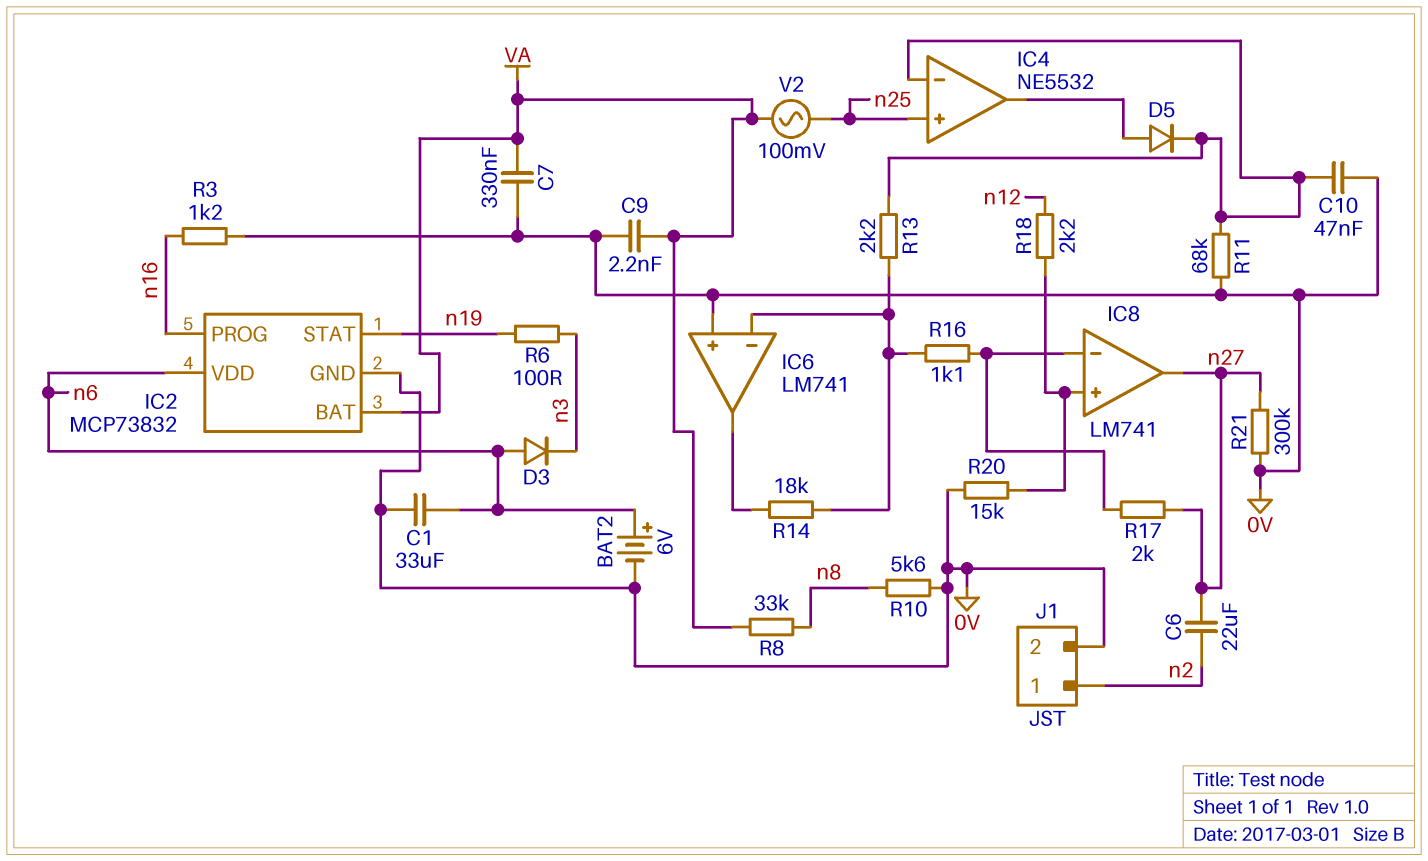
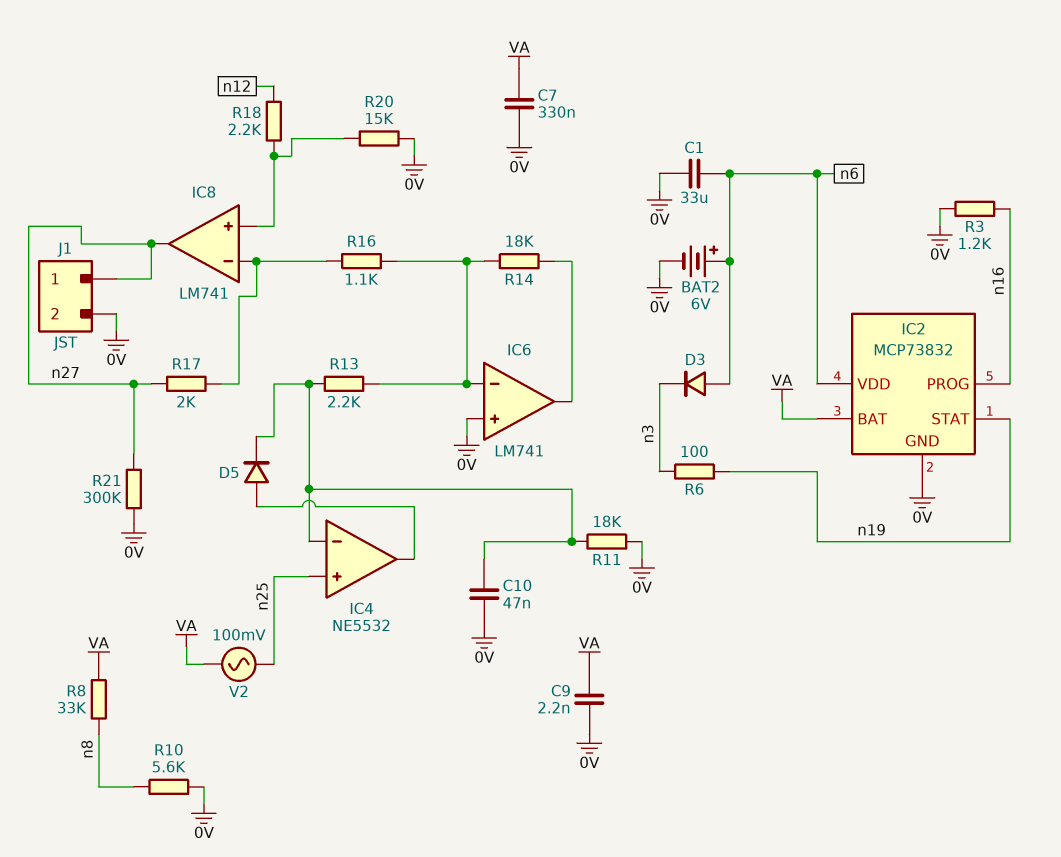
C6: 22uF (n2, n27) -> none
J1 pin 1: n2 -> n27
R11: 68k (0V, IC4/in-) -> 18k (0V, IC4/in-)

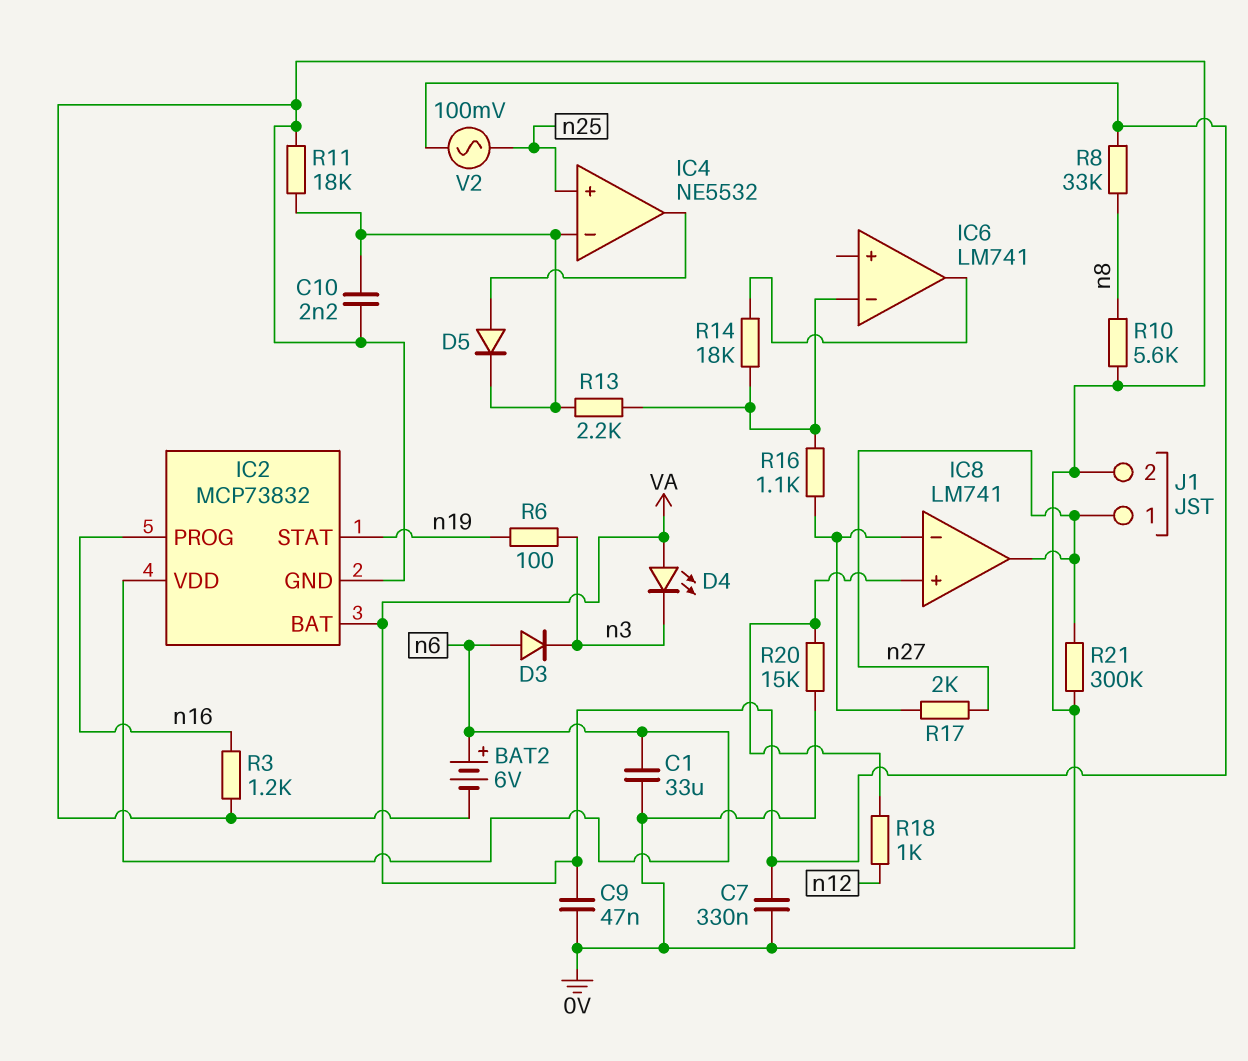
C9: 2.2nF (0V, VA) -> 47nF (0V, VA)
C10: 47nF (0V, IC4/in-) -> 2.2nF (0V, IC4/in-)
D4: none -> LED (A VA, K n3)
IC6 pin in+: 0V -> none
R18: 2.2k (IC8/in+, n12) -> 1k (IC8/in+, n12)

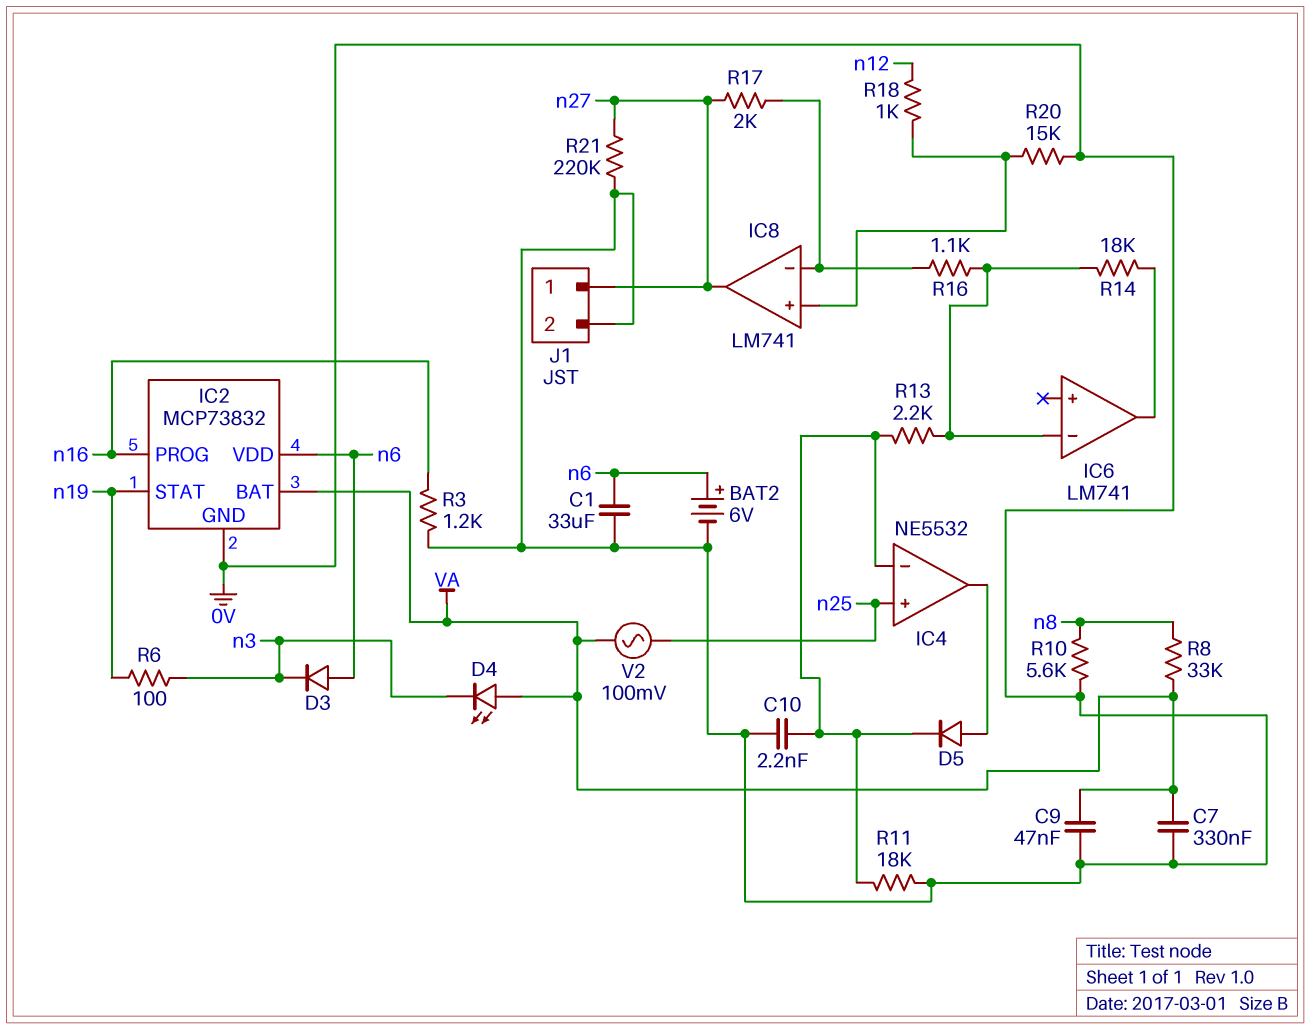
R21: 300k (0V, n27) -> 220k (0V, n27)

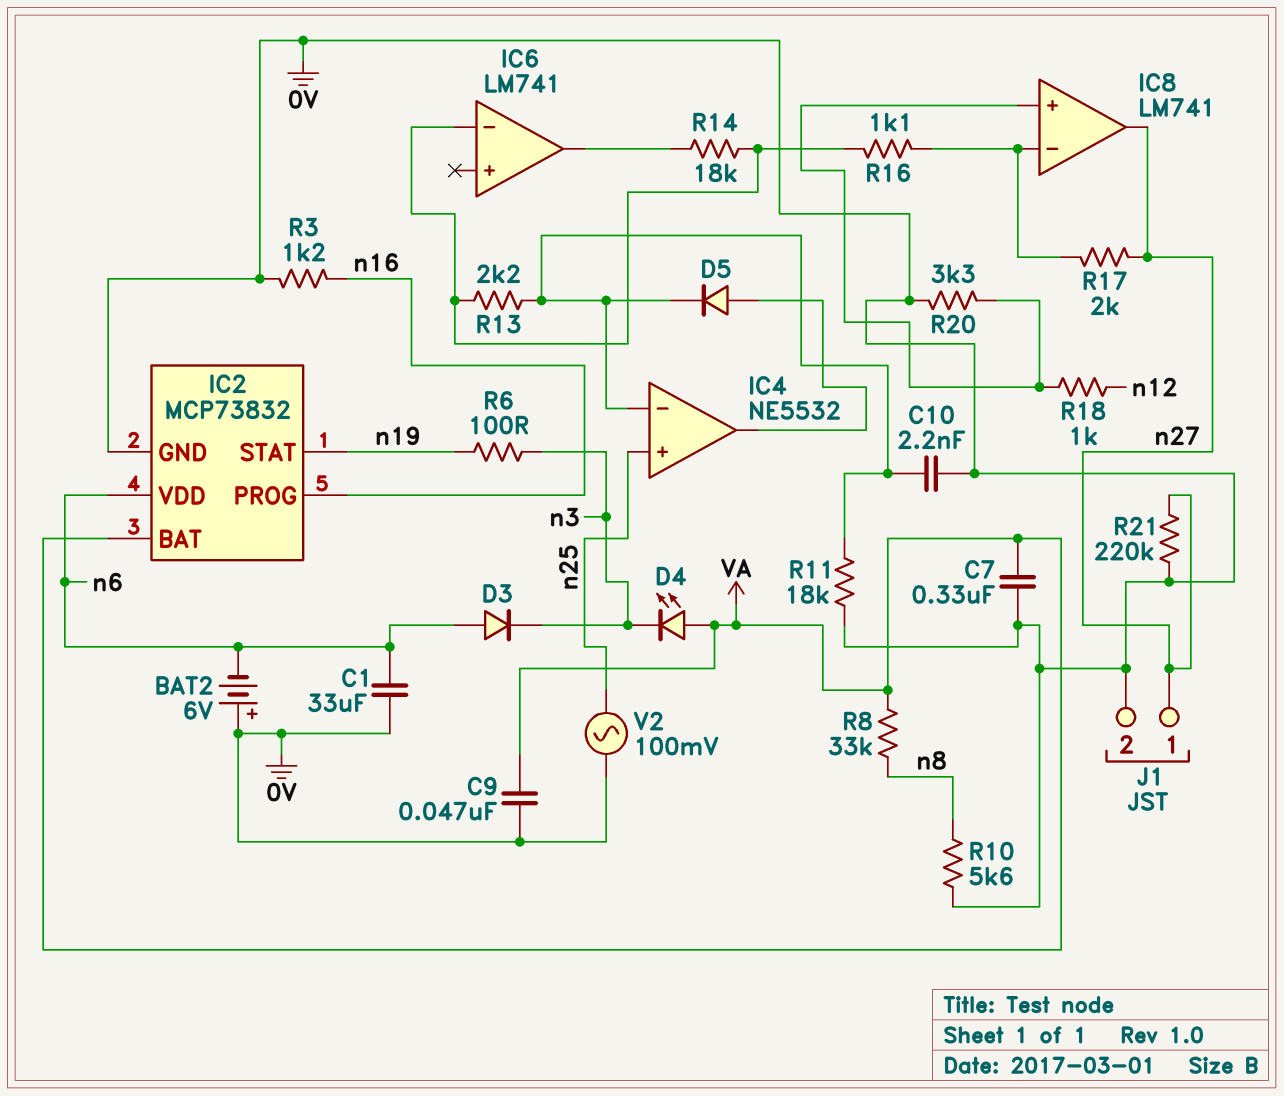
BAT2: 6V (plus n6, minus 0V) -> 6V (plus 0V, minus n6)
R20: 15k (0V, IC8/in+) -> 3.3k (0V, IC8/in+)
V2: AC 100mV (VA, n25) -> AC 100mV (0V, n25)

